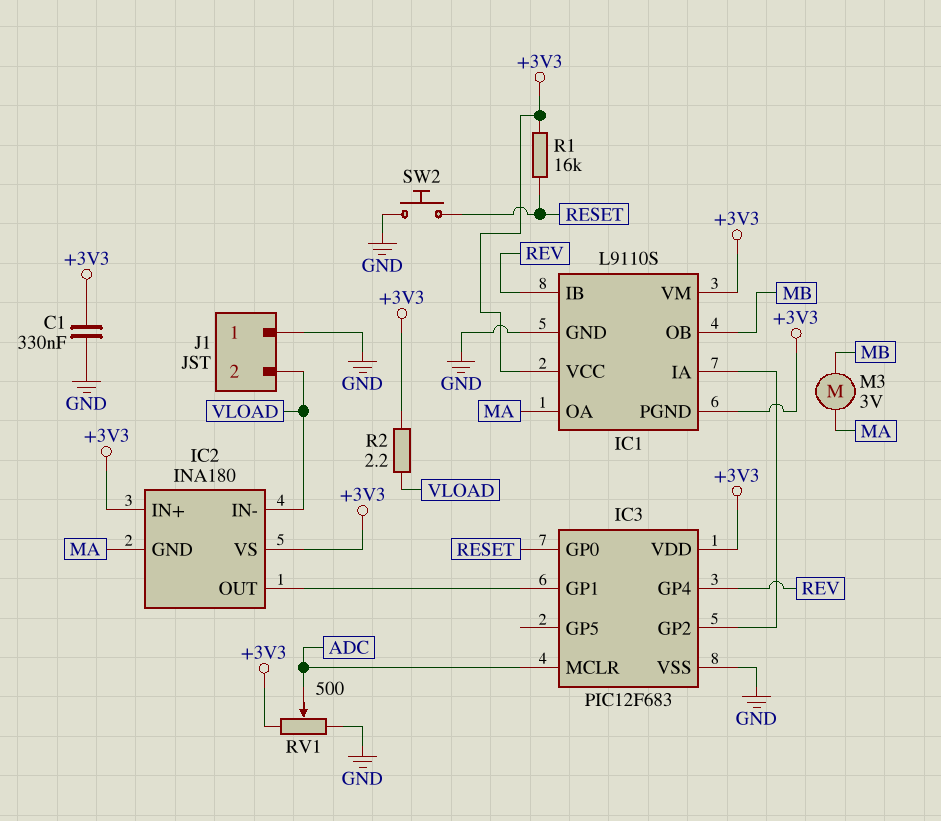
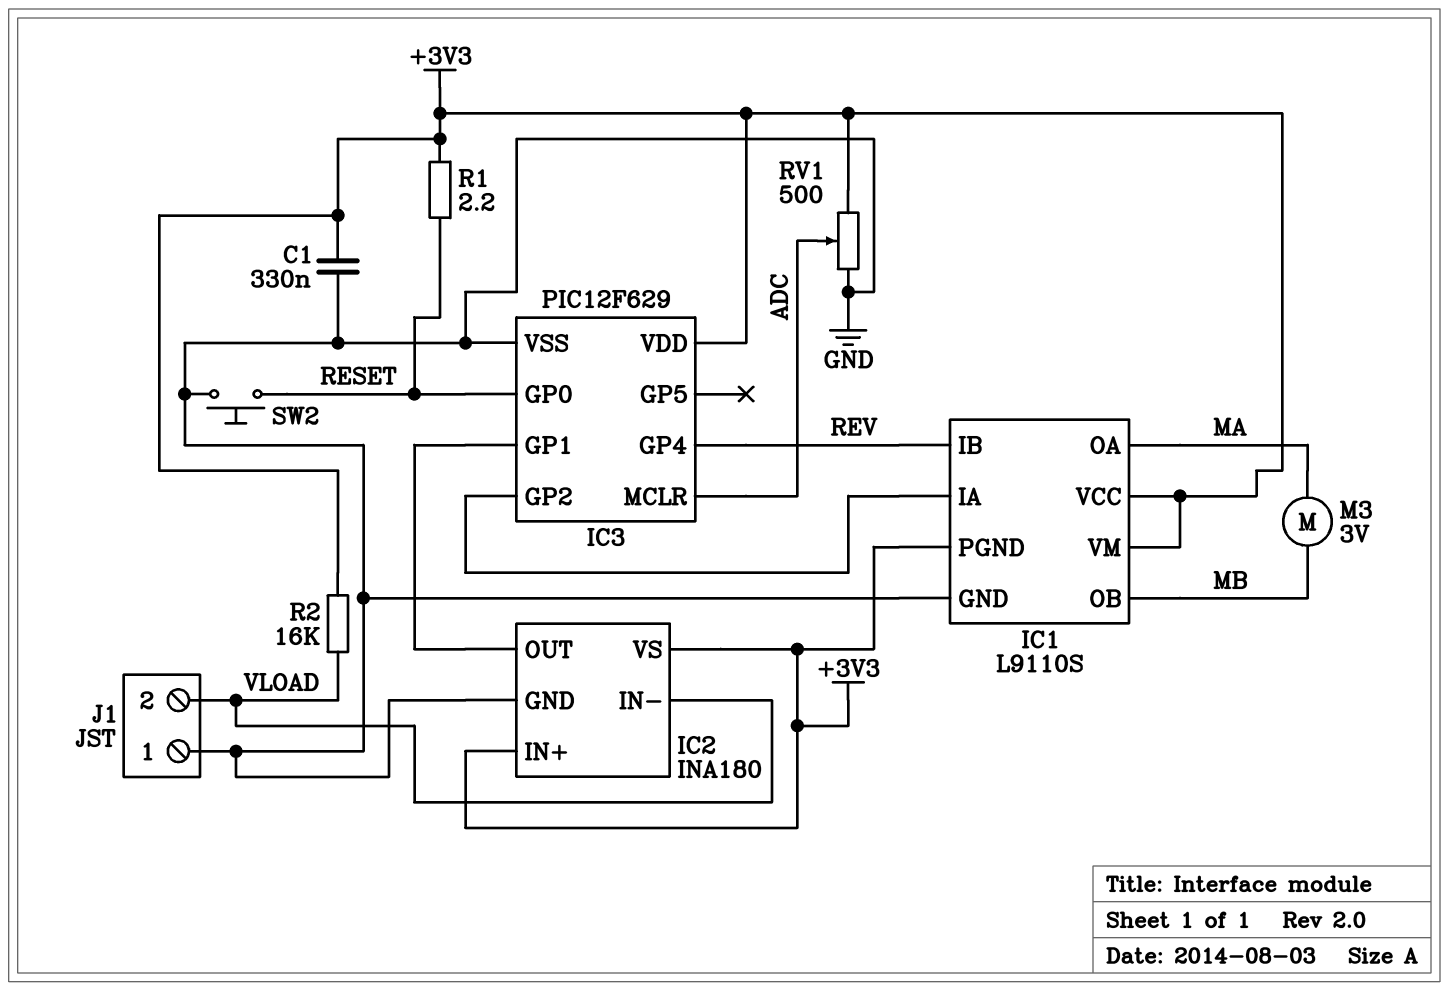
IC2 pin GND: MA -> GND
IC3: PIC12F683 -> PIC12F629
R1: 16k (+3V3, RESET) -> 2.2 (+3V3, RESET)
R2: 2.2 (+3V3, VLOAD) -> 16k (+3V3, VLOAD)

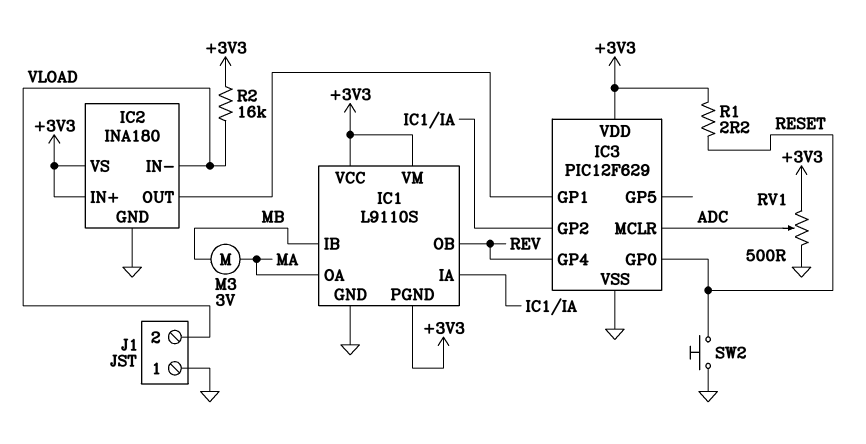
C1: 330nF (+3V3, GND) -> none
IC1 pin IB: REV -> MB
IC1 pin OB: MB -> REV

